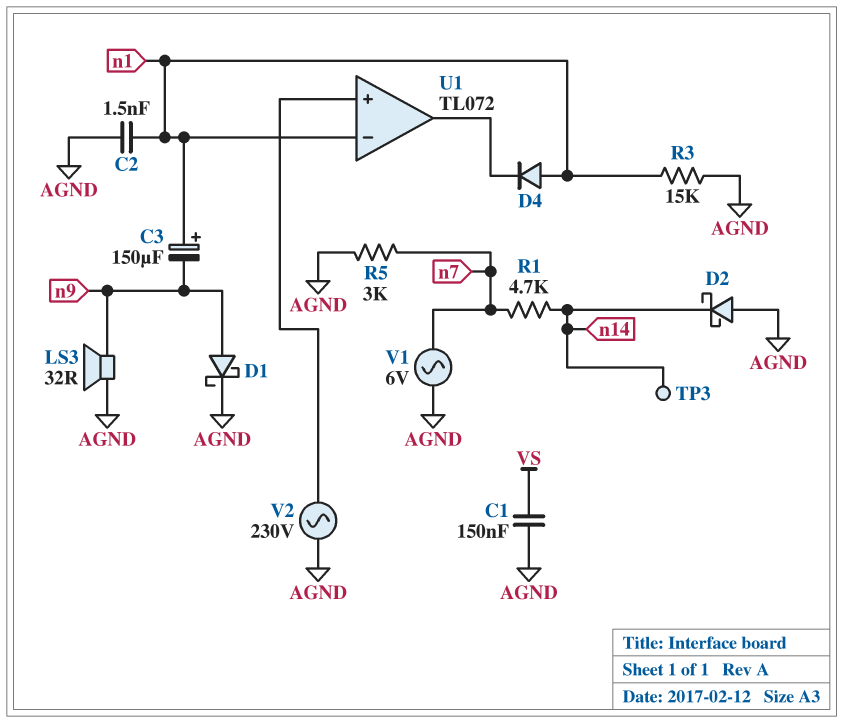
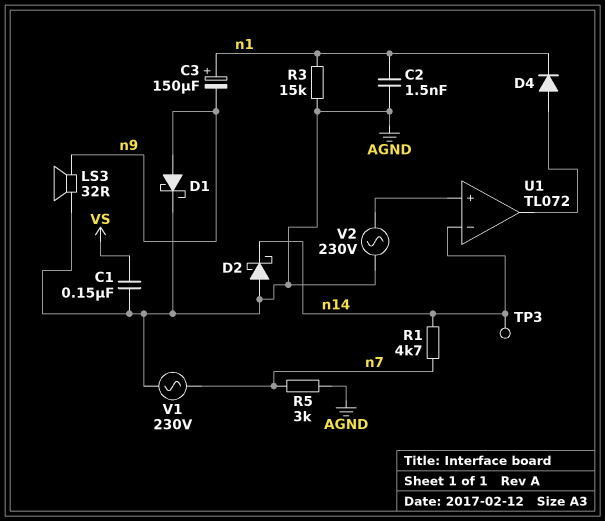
D4: diode (A n1, K U1/out) -> diode (A U1/out, K n1)
U1 pin in-: n1 -> n14
V1: AC 6V (AGND, n7) -> AC 230V (AGND, n7)

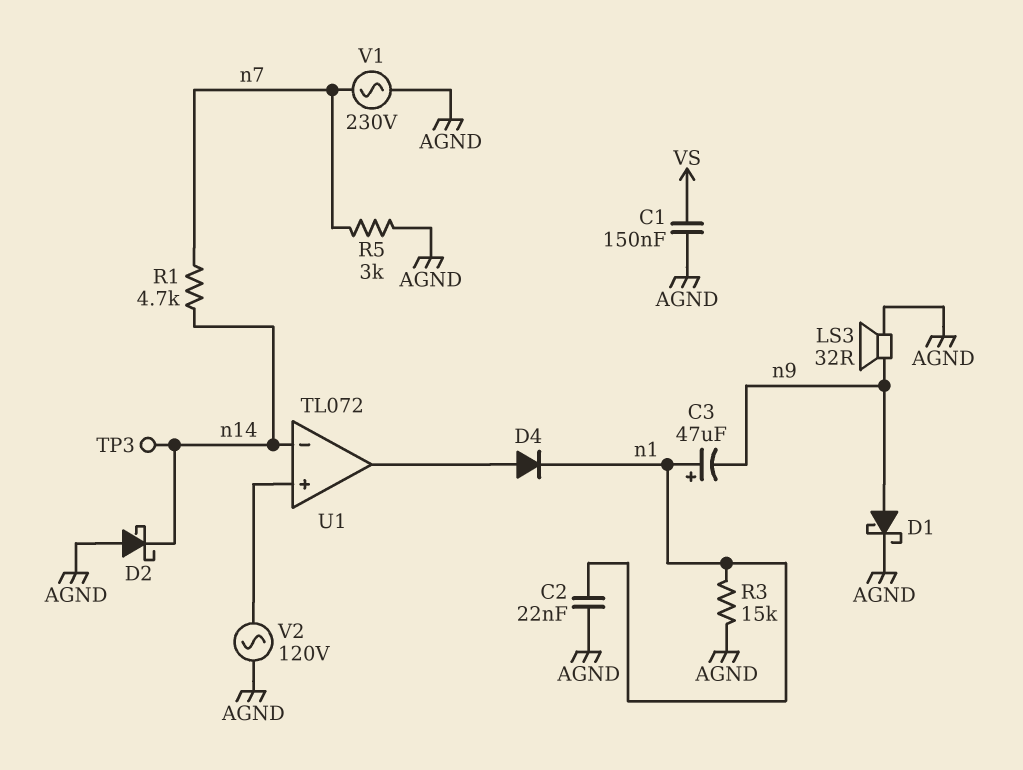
C2: 1.5nF (AGND, n1) -> 22nF (AGND, n1)
C3: 150uF (plus n1, minus n9) -> 47uF (plus n1, minus n9)
V2: AC 230V (AGND, U1/in+) -> AC 120V (AGND, U1/in+)

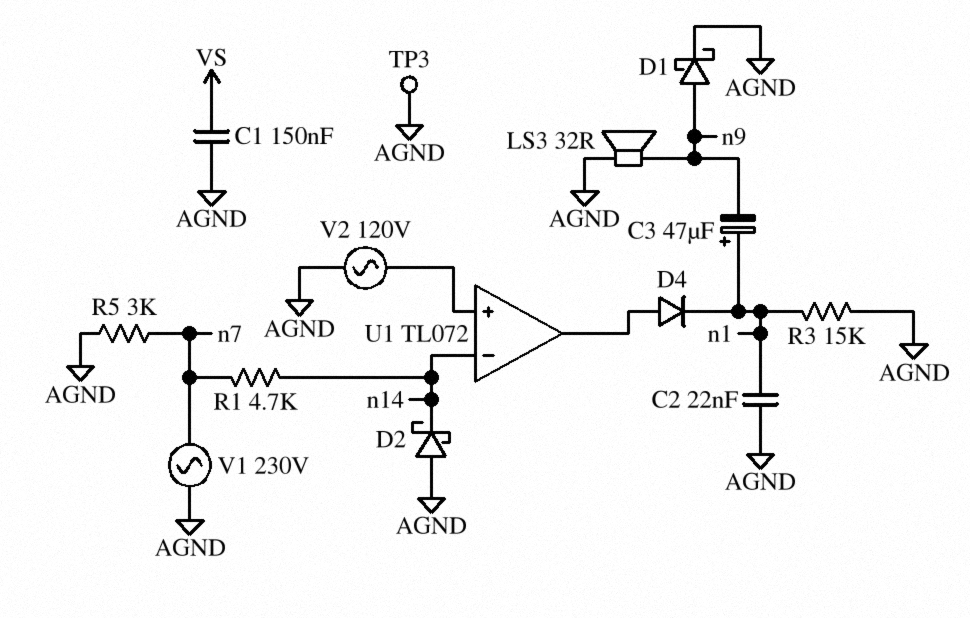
TP3: test point (n14) -> test point (AGND)

